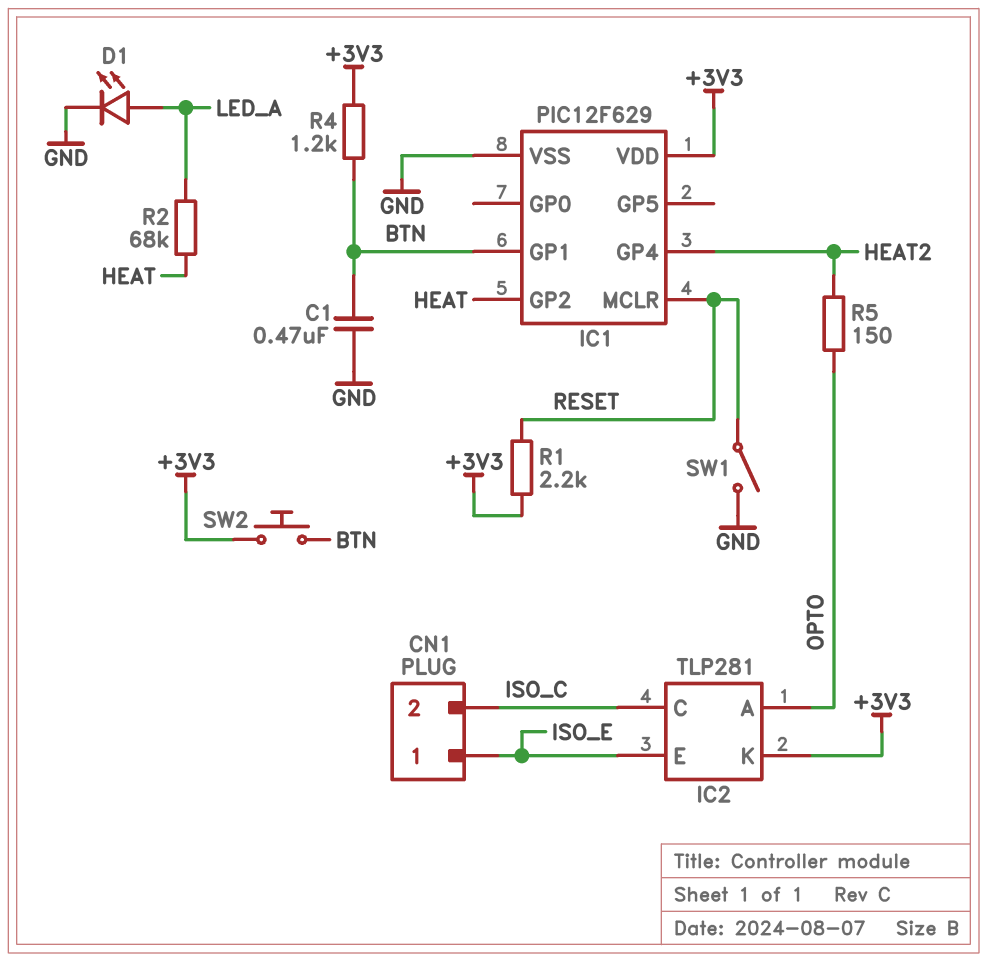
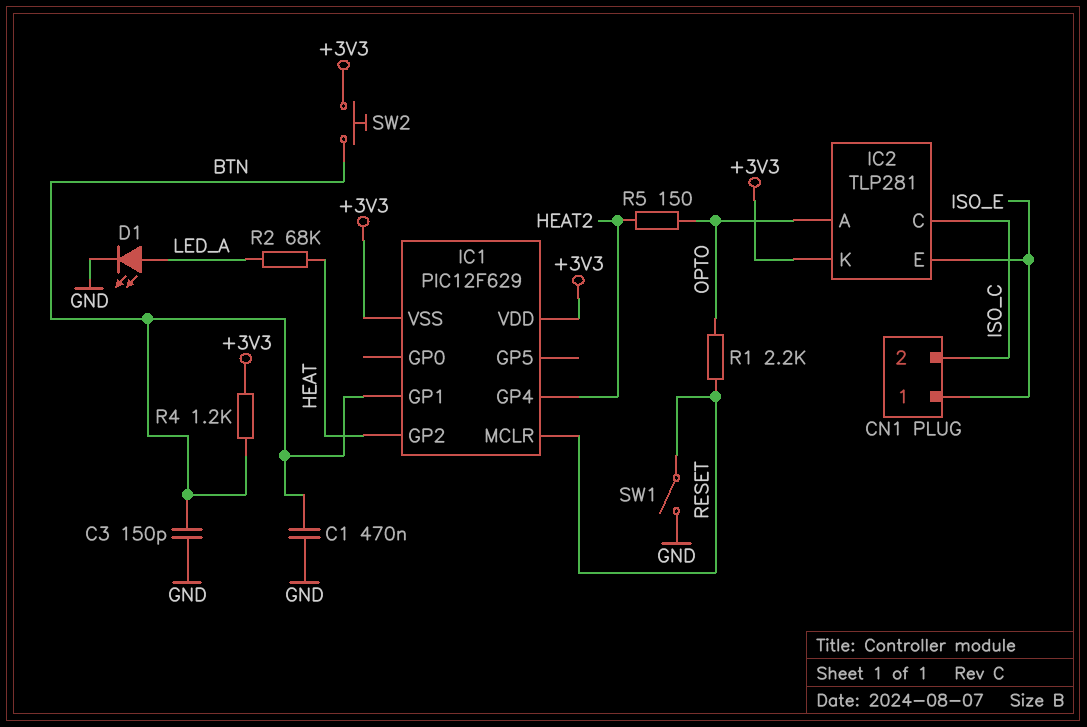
C3: none -> 150pF (BTN, GND)
IC1 pin VSS: GND -> +3V3
R1: 2.2k (+3V3, RESET) -> 2.2k (OPTO, RESET)

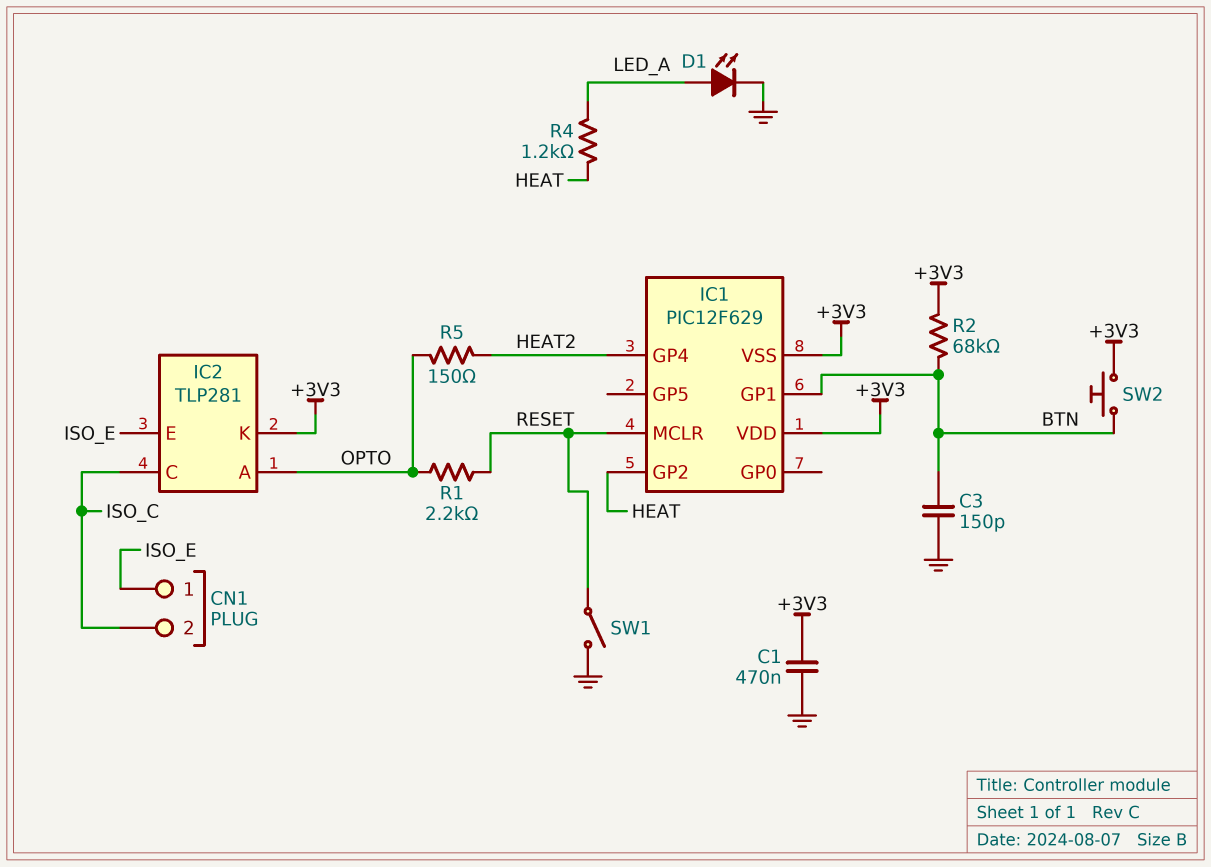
C1: 470nF (BTN, GND) -> 470nF (+3V3, GND)
R2: 68k (HEAT, LED_A) -> 68k (+3V3, BTN)
R4: 1.2k (+3V3, BTN) -> 1.2k (HEAT, LED_A)

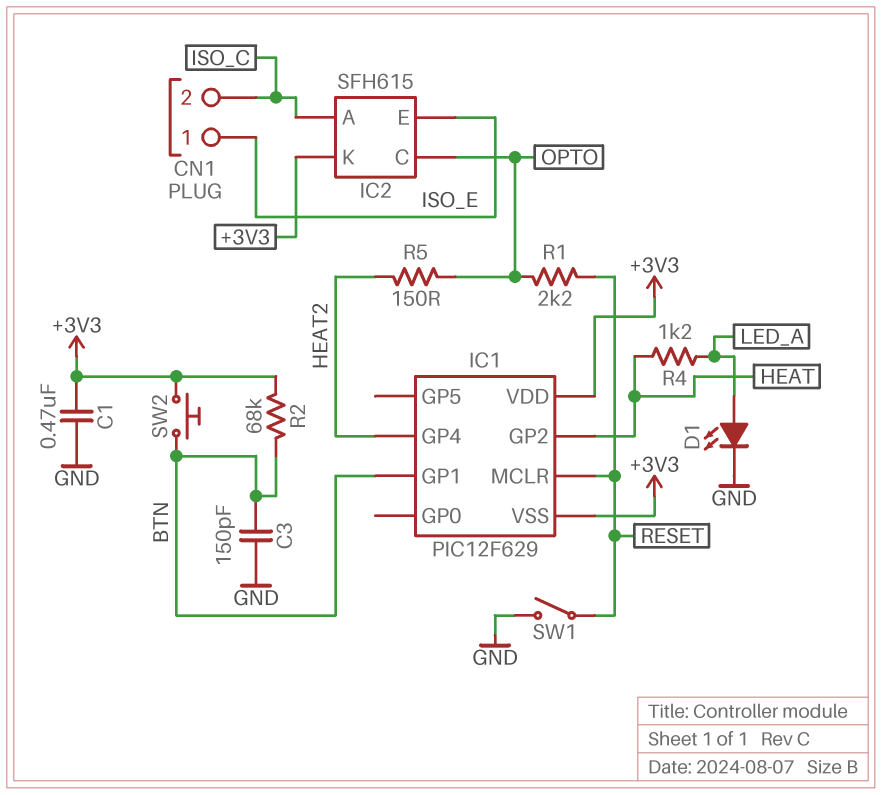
IC2: TLP281 -> SFH615
IC2 pin A: OPTO -> ISO_C
IC2 pin C: ISO_C -> OPTO

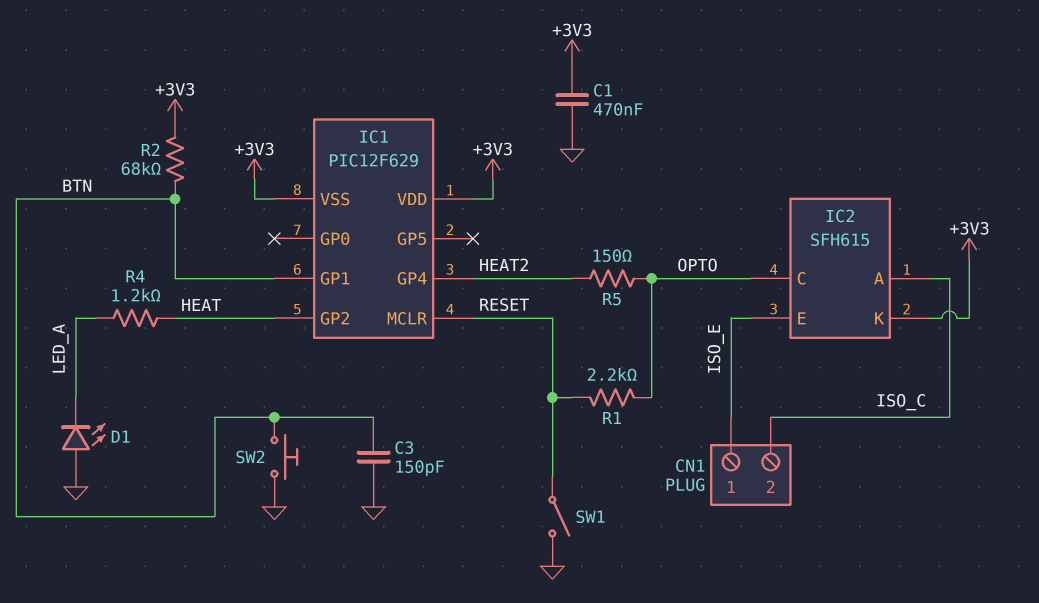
D1: LED (A LED_A, K GND) -> LED (A GND, K LED_A)
SW2: button (+3V3, BTN) -> button (BTN, GND)

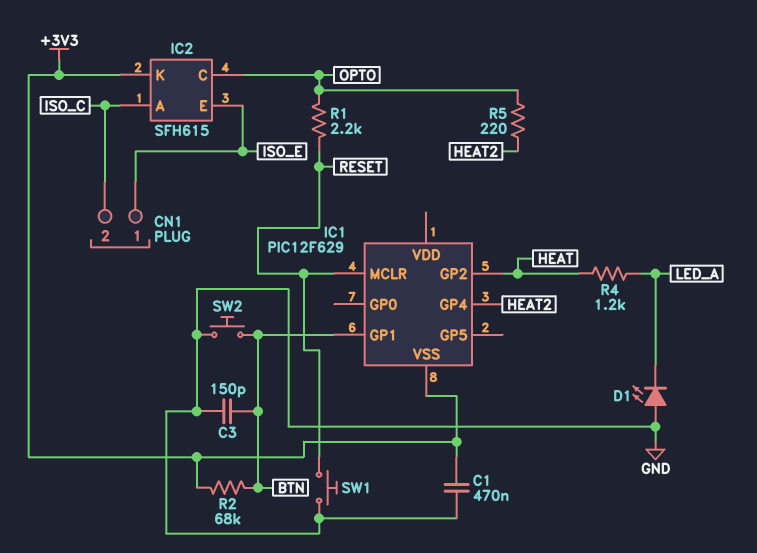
IC1 pin VDD: +3V3 -> none
R5: 150 (HEAT2, OPTO) -> 220 (HEAT2, OPTO)
SW1: switch (GND, RESET) -> button (GND, RESET)

